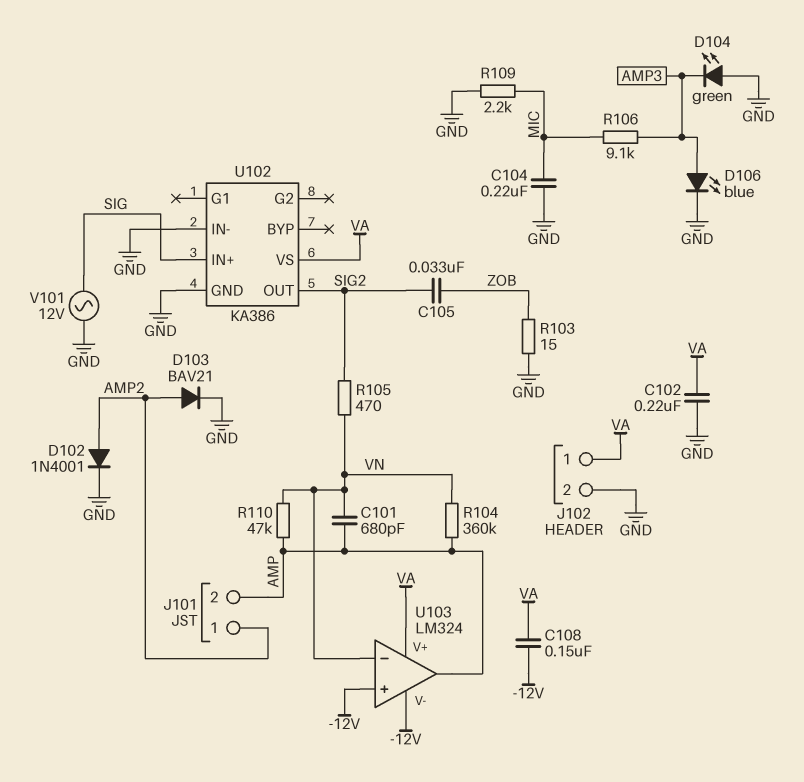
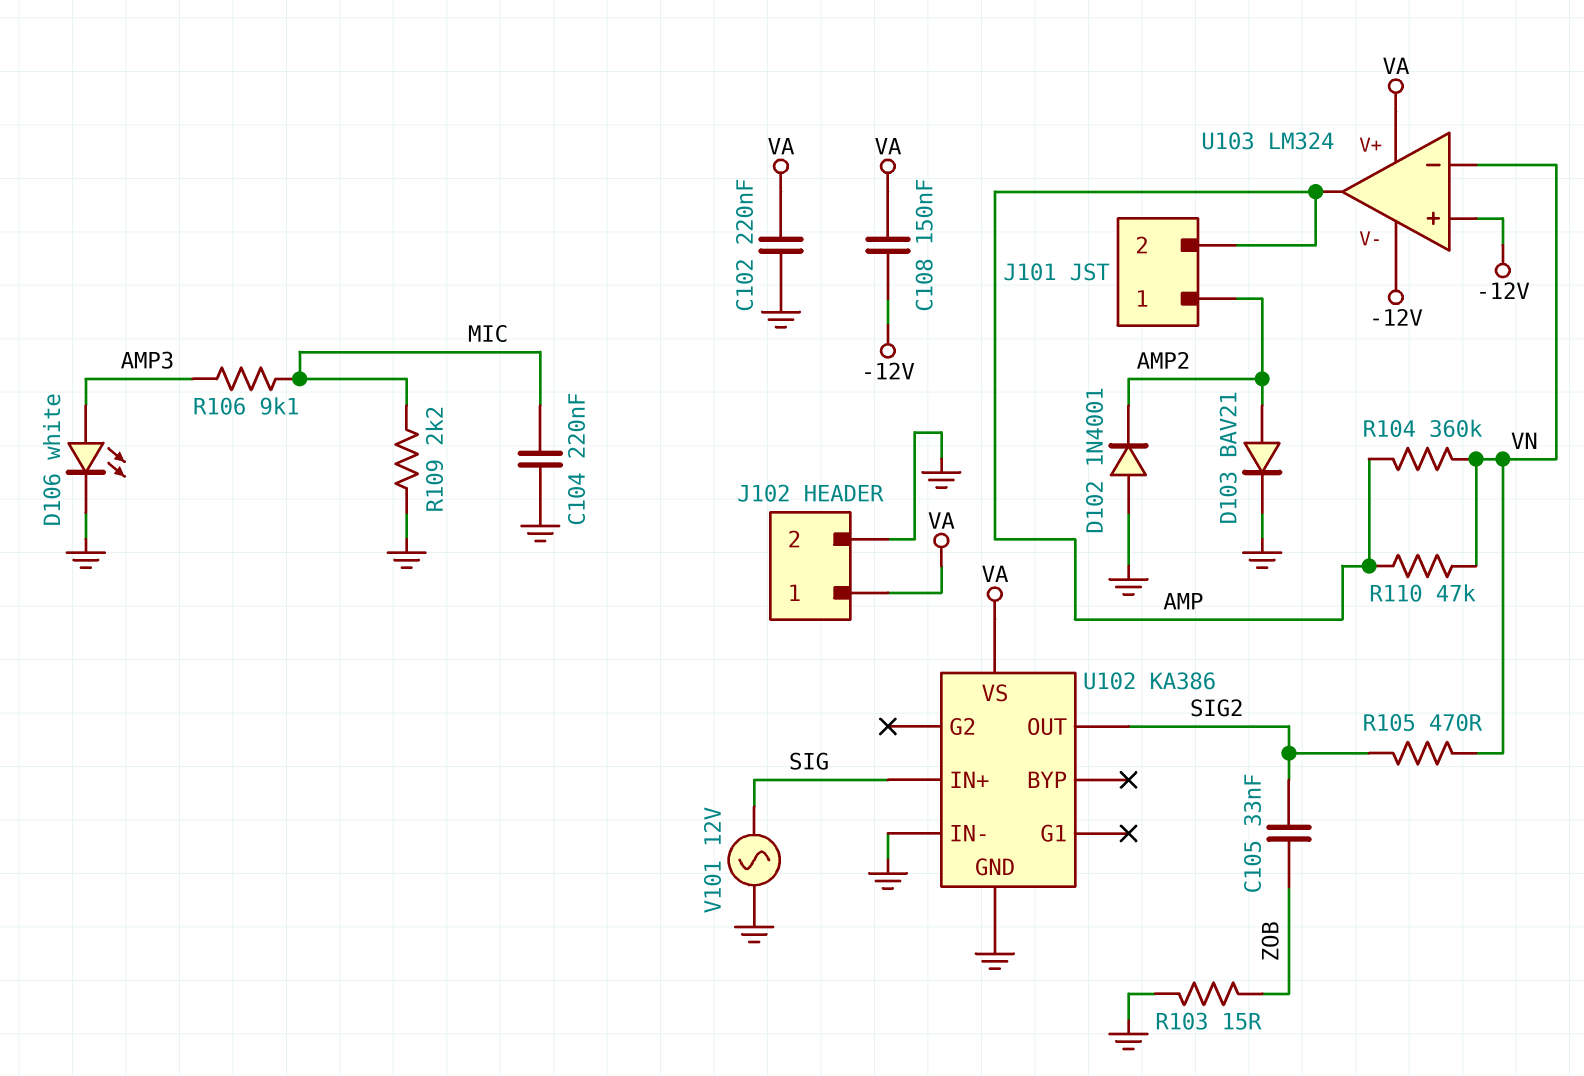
C101: 680pF (AMP, VN) -> none
D102: diode 1N4001 (A AMP2, K GND) -> diode 1N4001 (A GND, K AMP2)
D104: LED green (A GND, K AMP3) -> none
D106: LED blue (A AMP3, K GND) -> LED white (A AMP3, K GND)

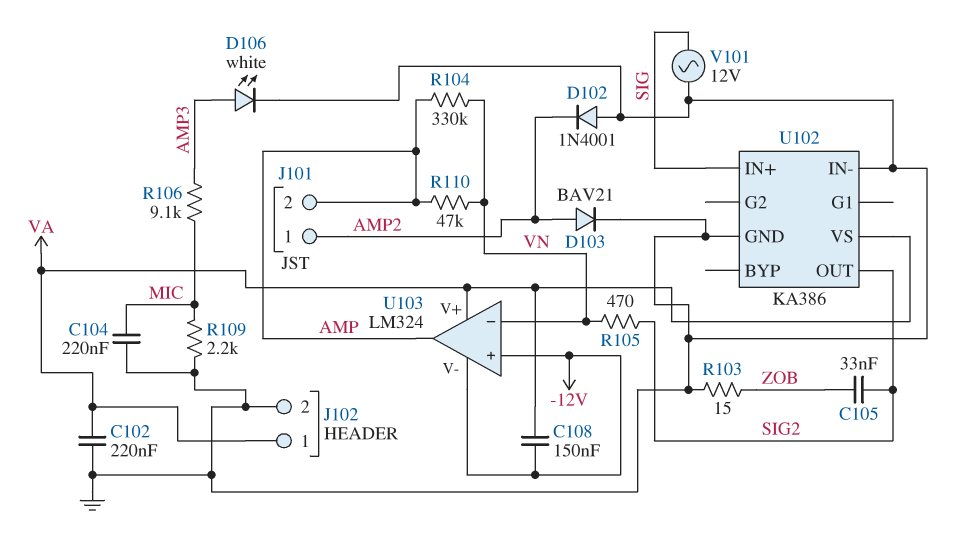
R104: 360k (AMP, VN) -> 330k (AMP, VN)

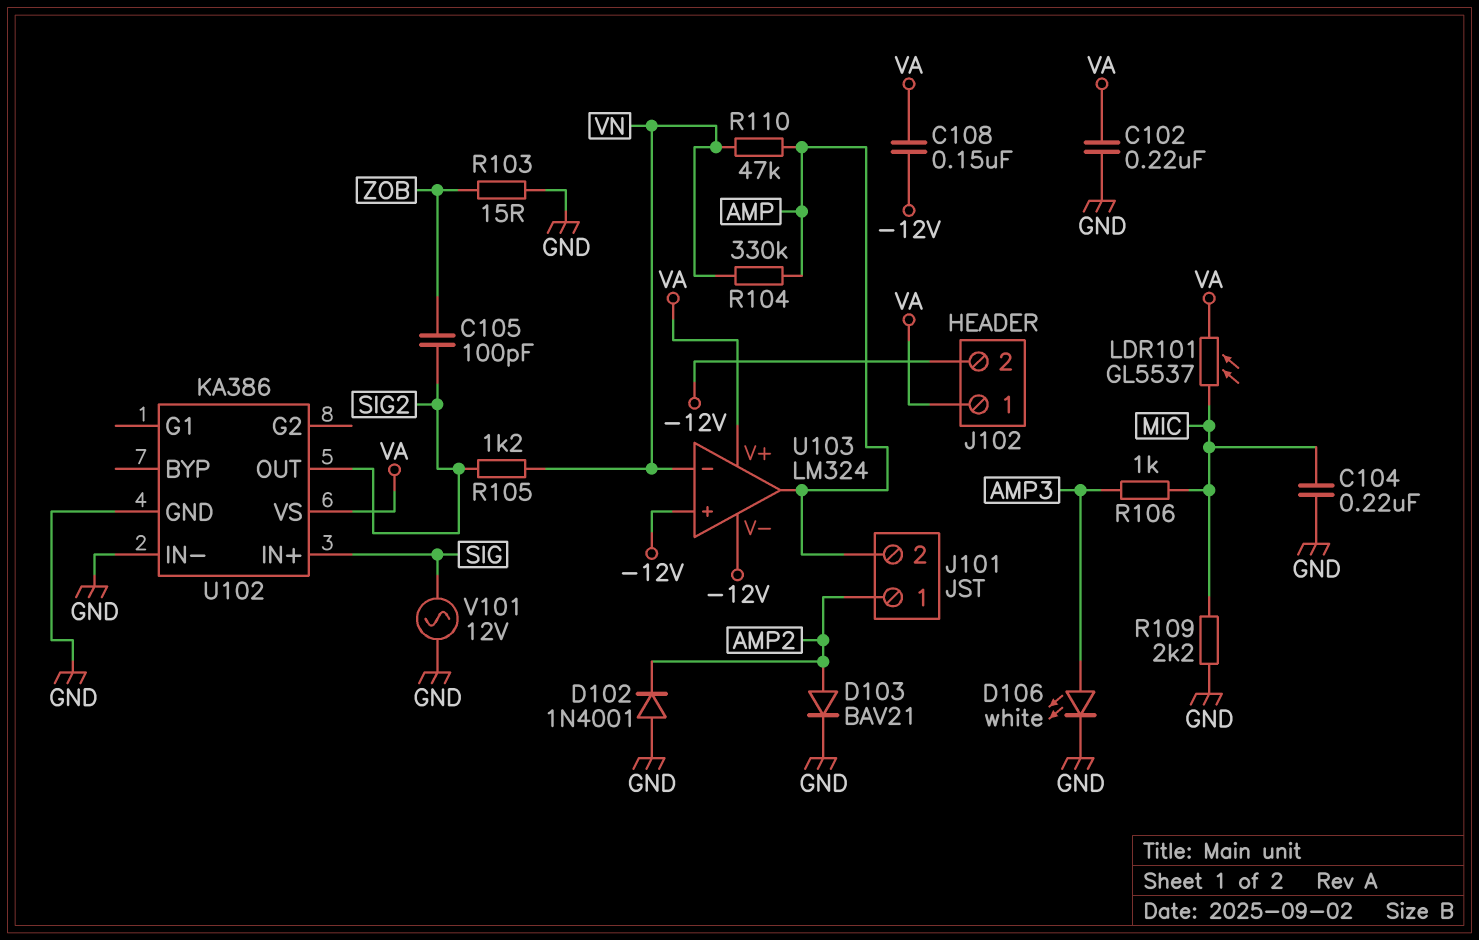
C105: 33nF (SIG2, ZOB) -> 100pF (SIG2, ZOB)
J102 pin 2: GND -> -12V
LDR101: none -> GL5537 (MIC, VA)
R105: 470 (SIG2, VN) -> 1.2k (SIG2, VN)
R106: 9.1k (AMP3, MIC) -> 1k (AMP3, MIC)

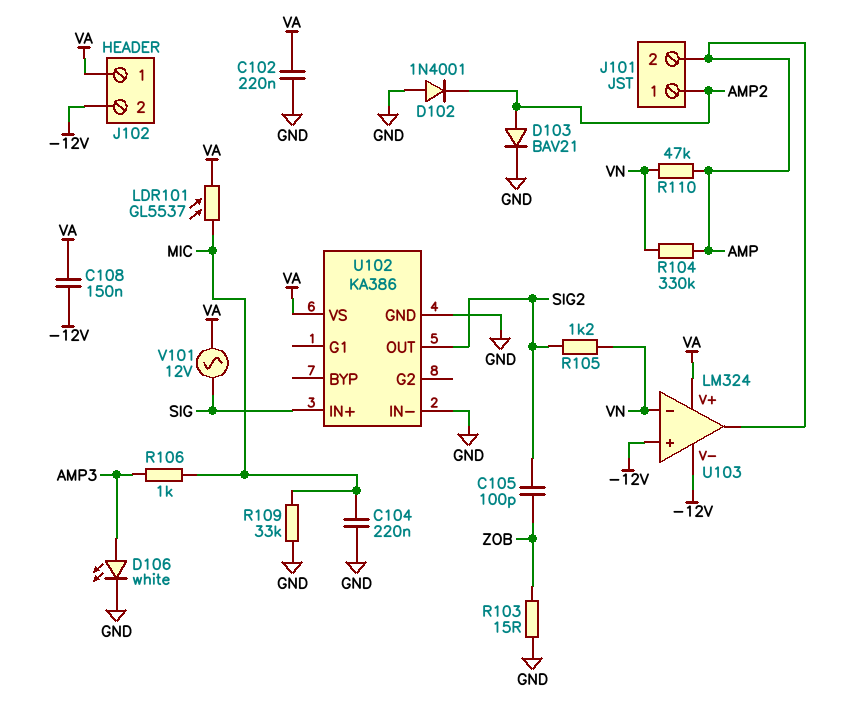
R109: 2.2k (GND, MIC) -> 33k (GND, MIC)
V101: AC 12V (GND, SIG) -> AC 12V (SIG, VA)

